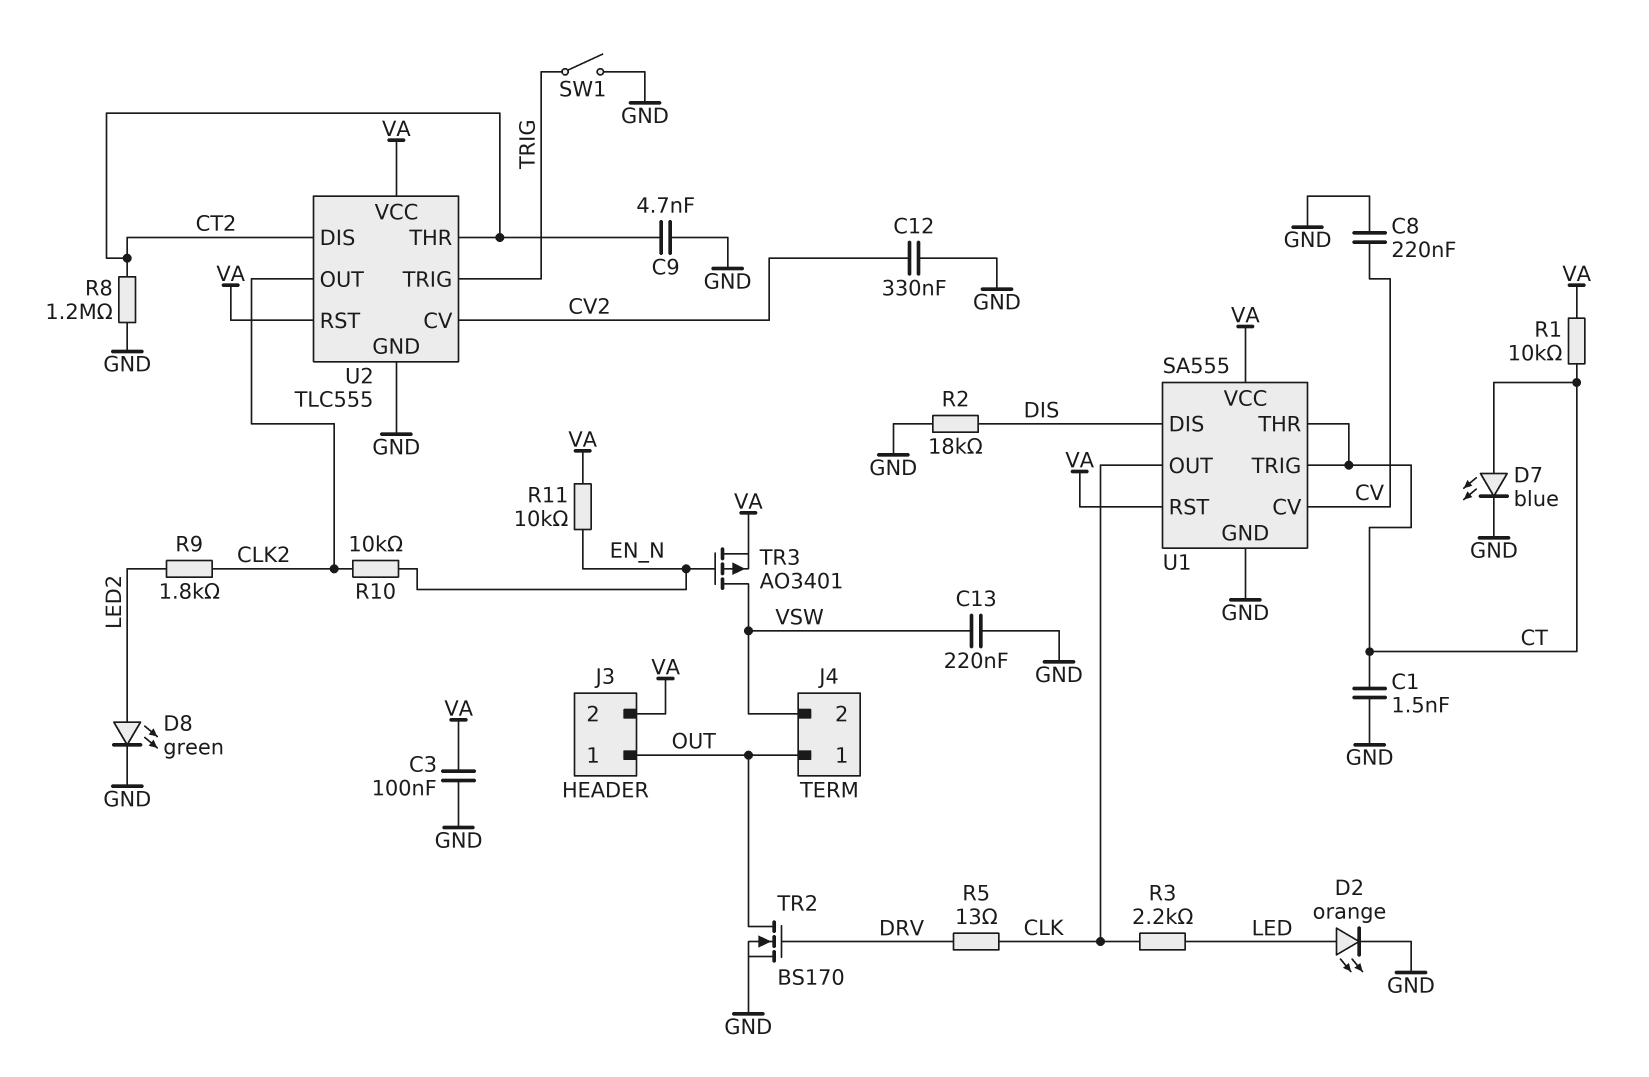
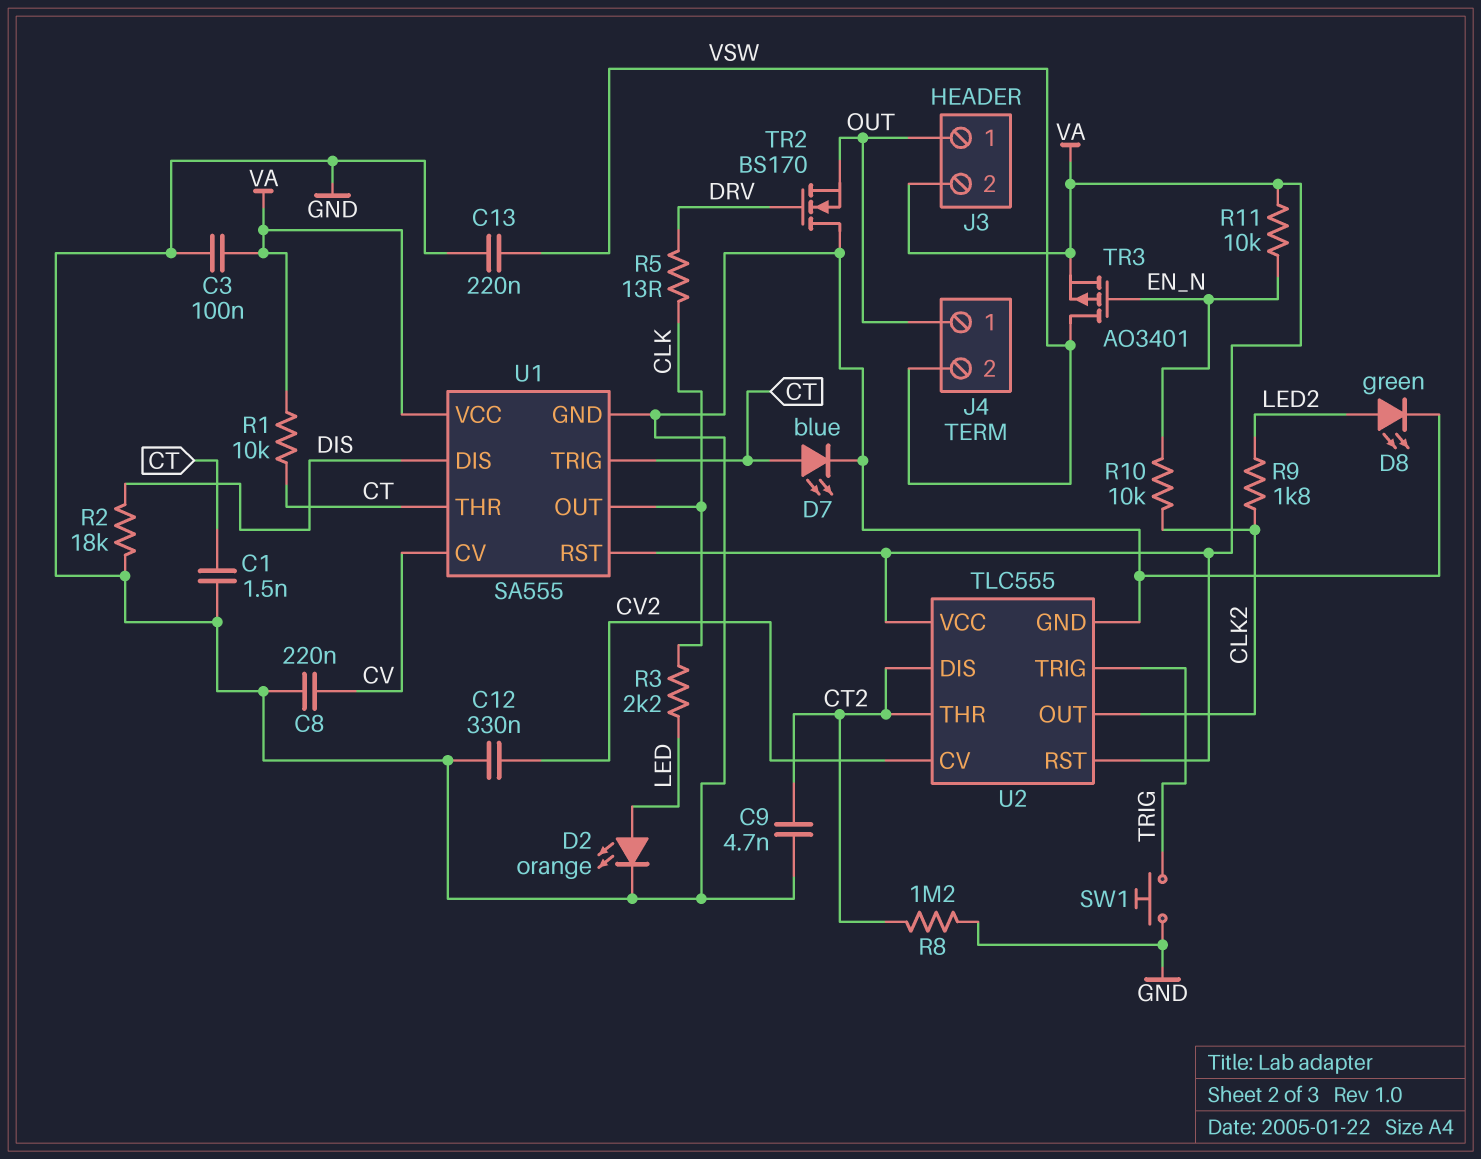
SW1: switch (GND, TRIG) -> button (GND, TRIG)
TR2: NMOS BS170 (G DRV, D OUT, S GND) -> NMOS BS170 (G DRV, D GND, S OUT)

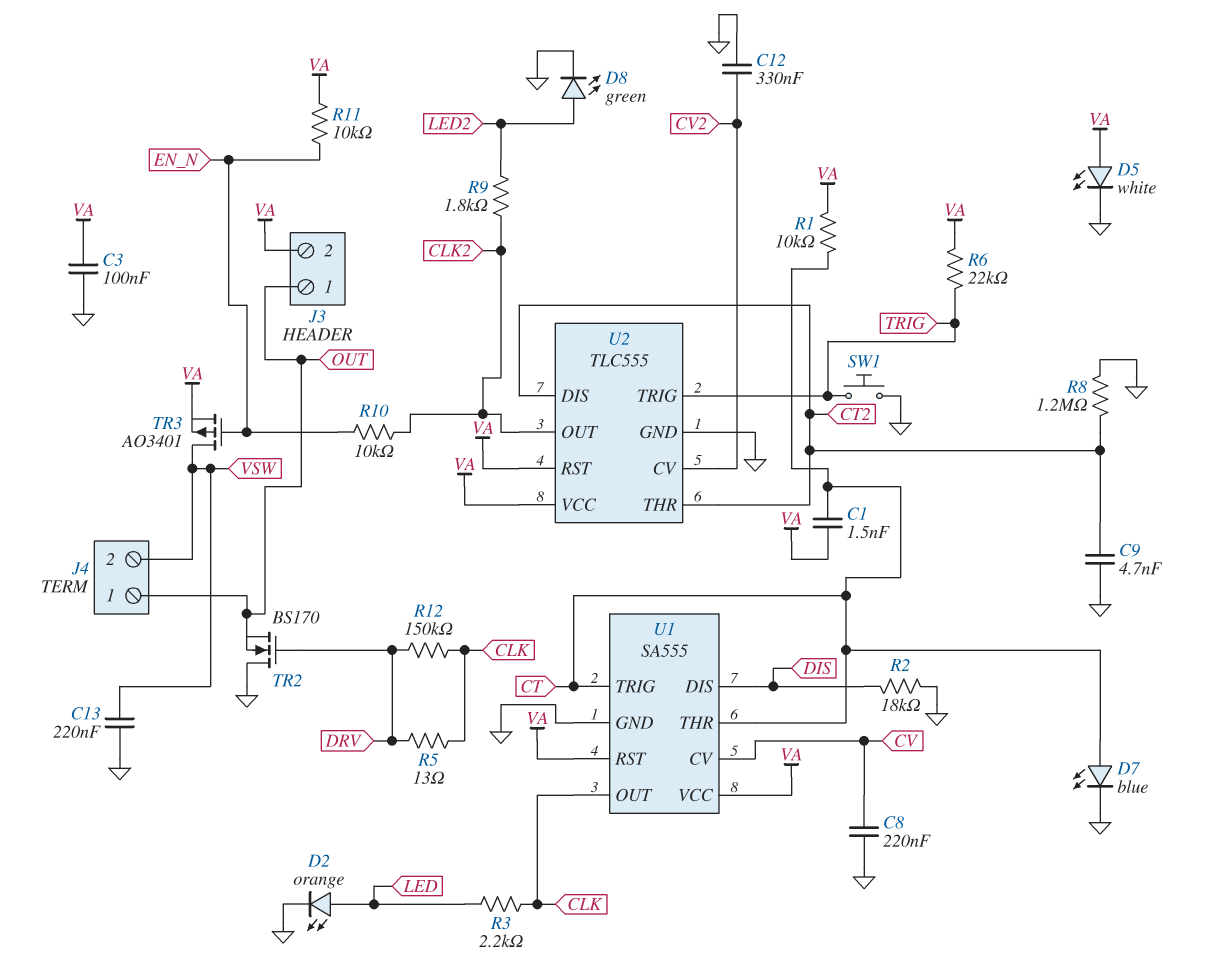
C1: 1.5nF (CT, GND) -> 1.5nF (CT, VA)
D5: none -> LED white (A VA, K GND)
R6: none -> 22k (TRIG, VA)
R12: none -> 150k (CLK, DRV)

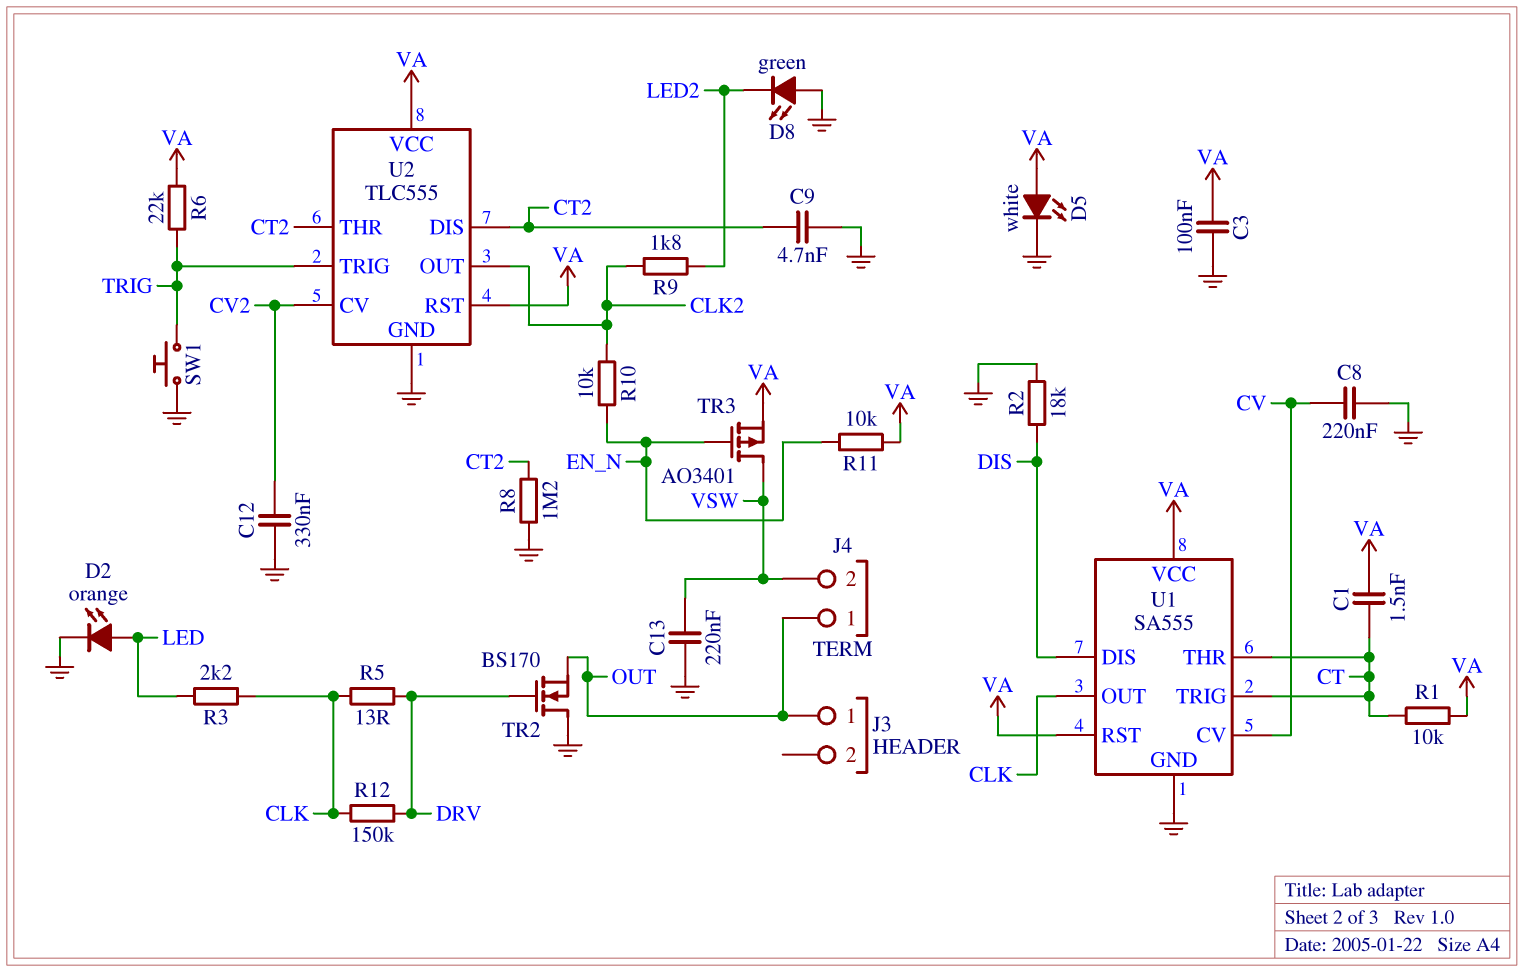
D7: LED blue (A CT, K GND) -> none
D8: LED green (A LED2, K GND) -> LED green (A GND, K LED2)
J3 pin 2: VA -> none

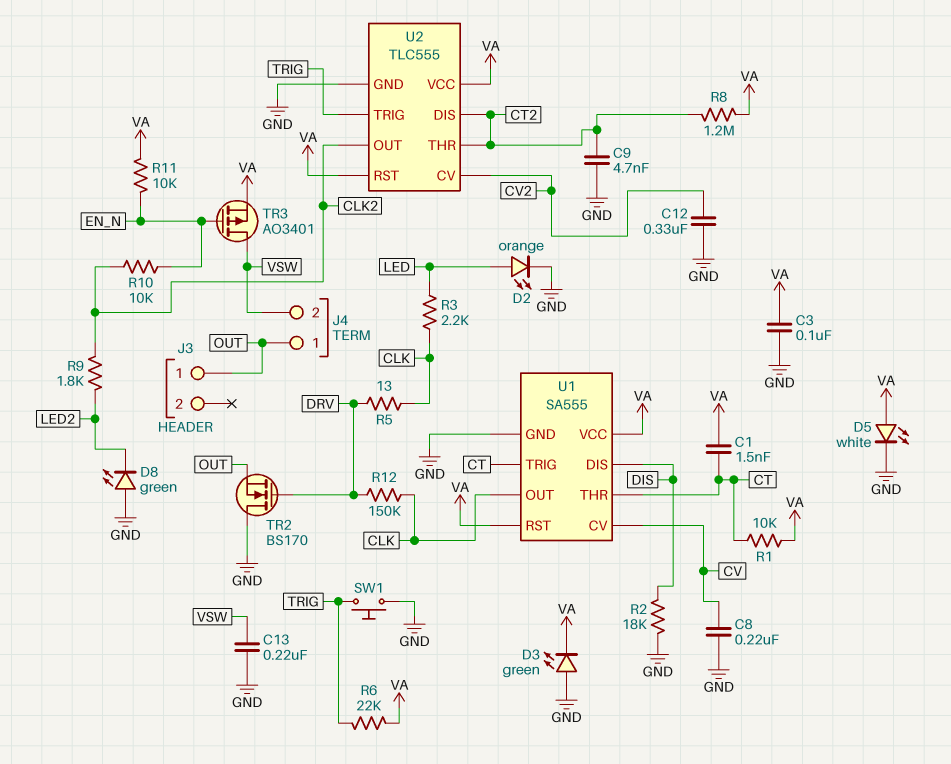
D3: none -> LED green (A GND, K VA)
R8: 1.2M (CT2, GND) -> 1.2M (CT2, VA)

